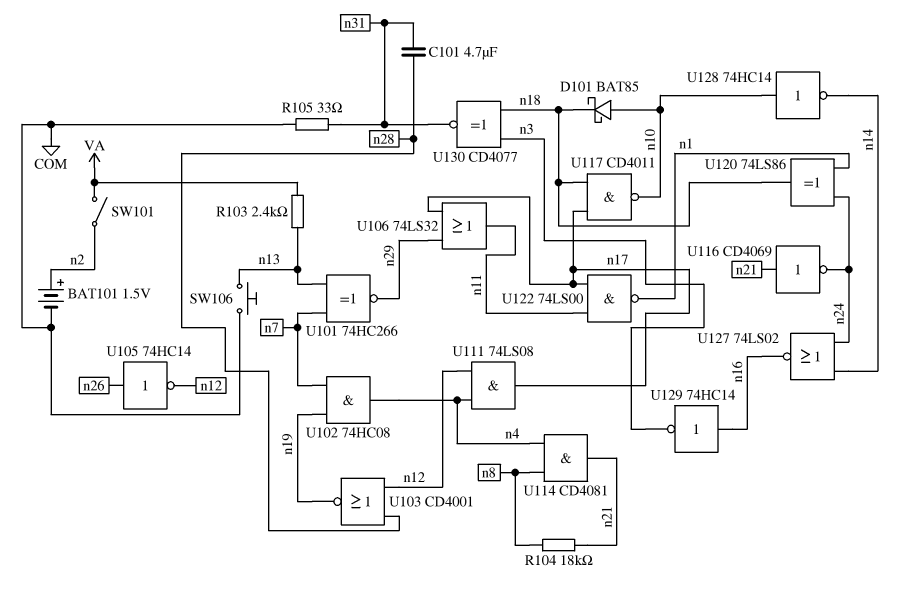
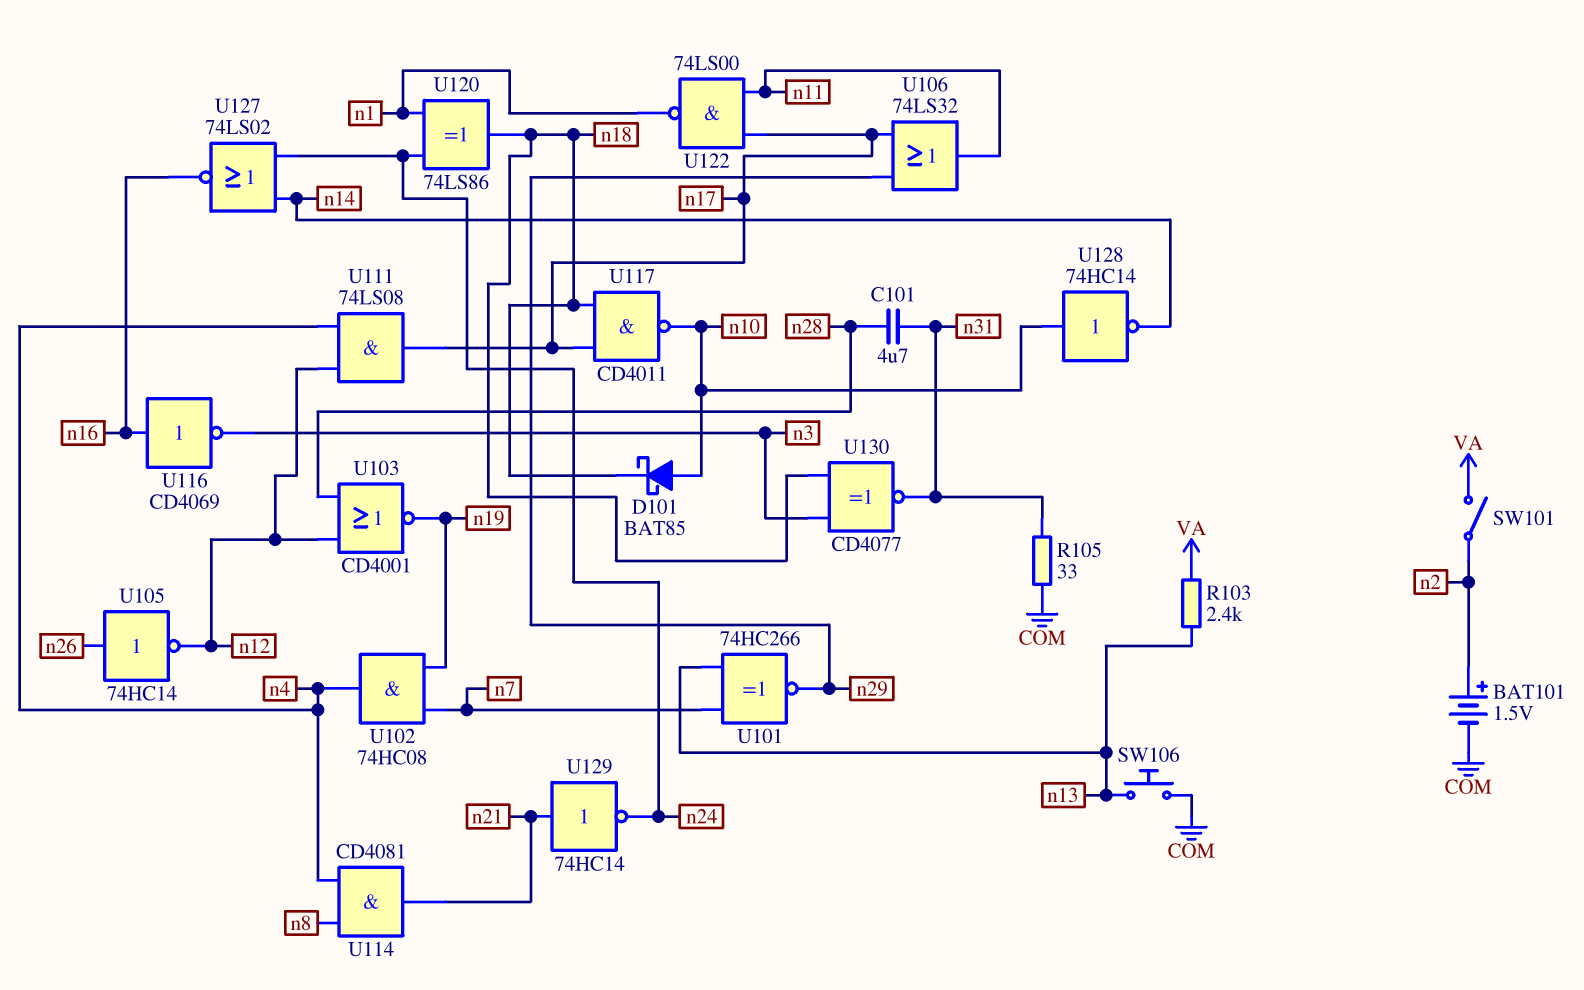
R104: 18k (n8, n21) -> none
U116: NOT CD4069 (in n21, out n24) -> NOT CD4069 (in n16, out n3)
U129: NOT 74HC14 (in n16, out n3) -> NOT 74HC14 (in n21, out n24)

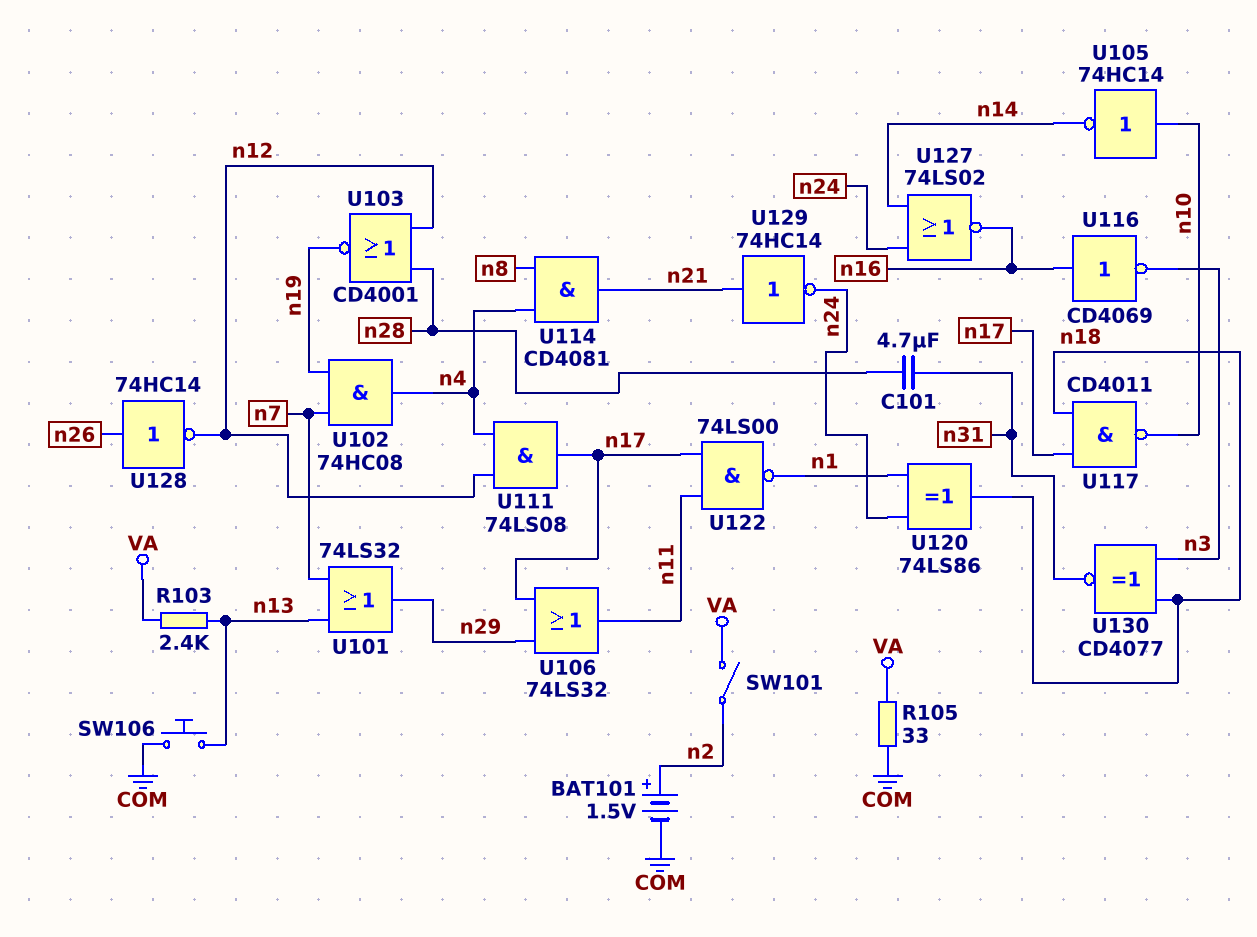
D101: schottky BAT85 (A n10, K n18) -> none
R105: 33 (COM, n31) -> 33 (COM, VA)
U101: XNOR 74HC266 (in n7, in n13, out n29) -> OR 74LS32 (in n7, in n13, out n29)
U105: NOT 74HC14 (in n26, out n12) -> NOT 74HC14 (in n10, out n14)
U128: NOT 74HC14 (in n10, out n14) -> NOT 74HC14 (in n26, out n12)

